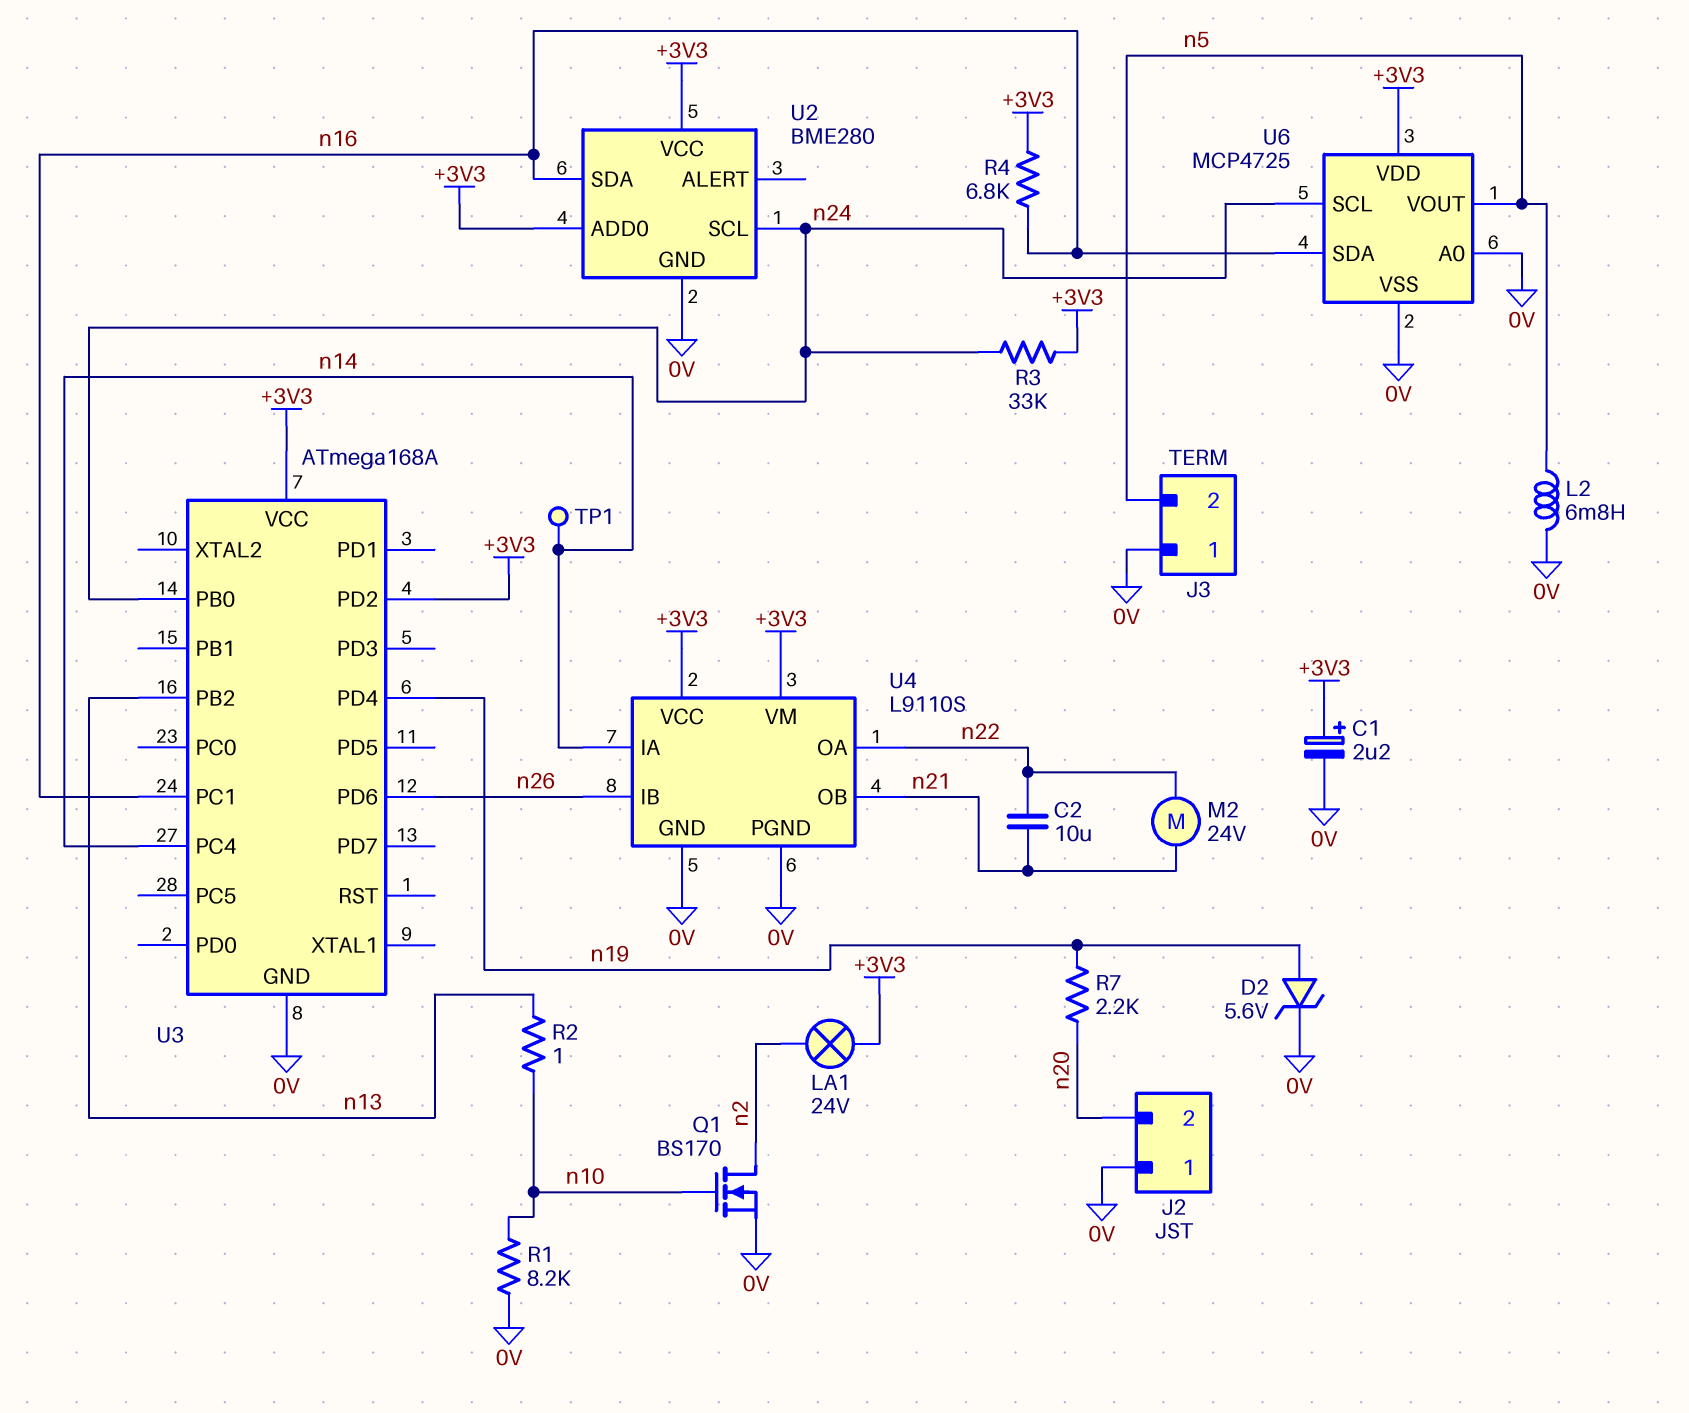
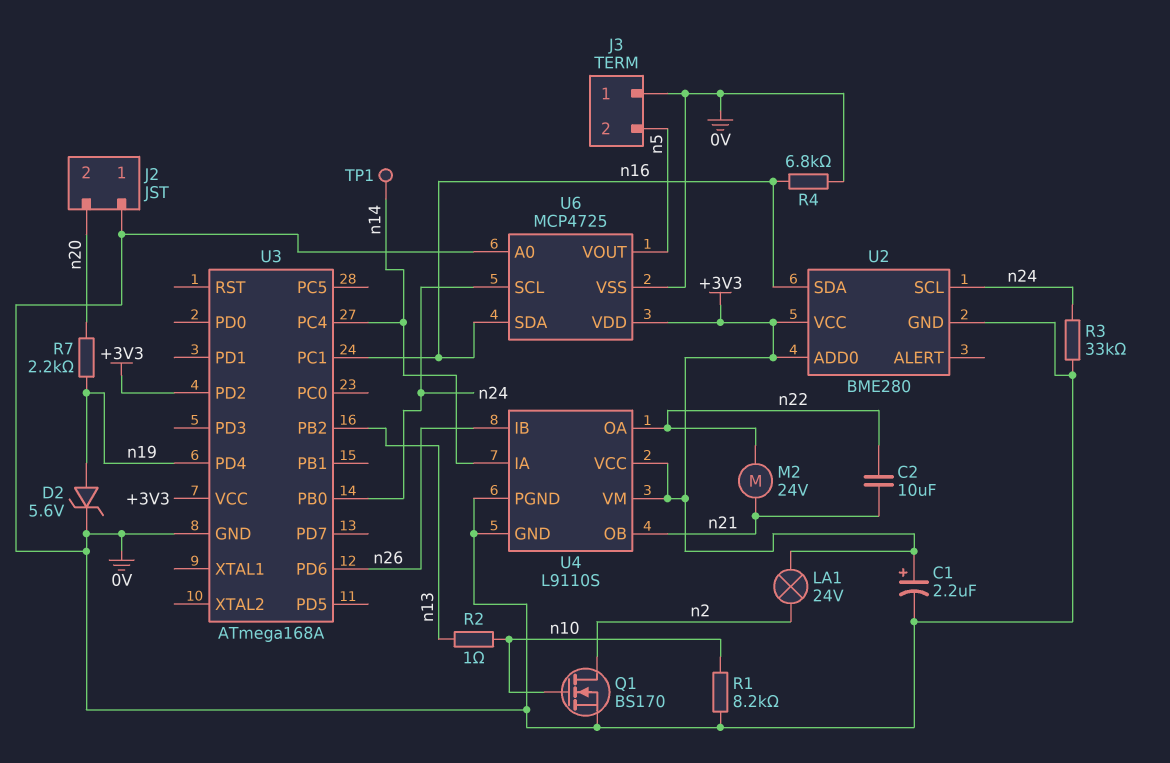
L2: 6.8mH (0V, n5) -> none
R3: 33k (+3V3, n24) -> 33k (0V, n24)
R4: 6.8k (+3V3, n16) -> 6.8k (0V, n16)

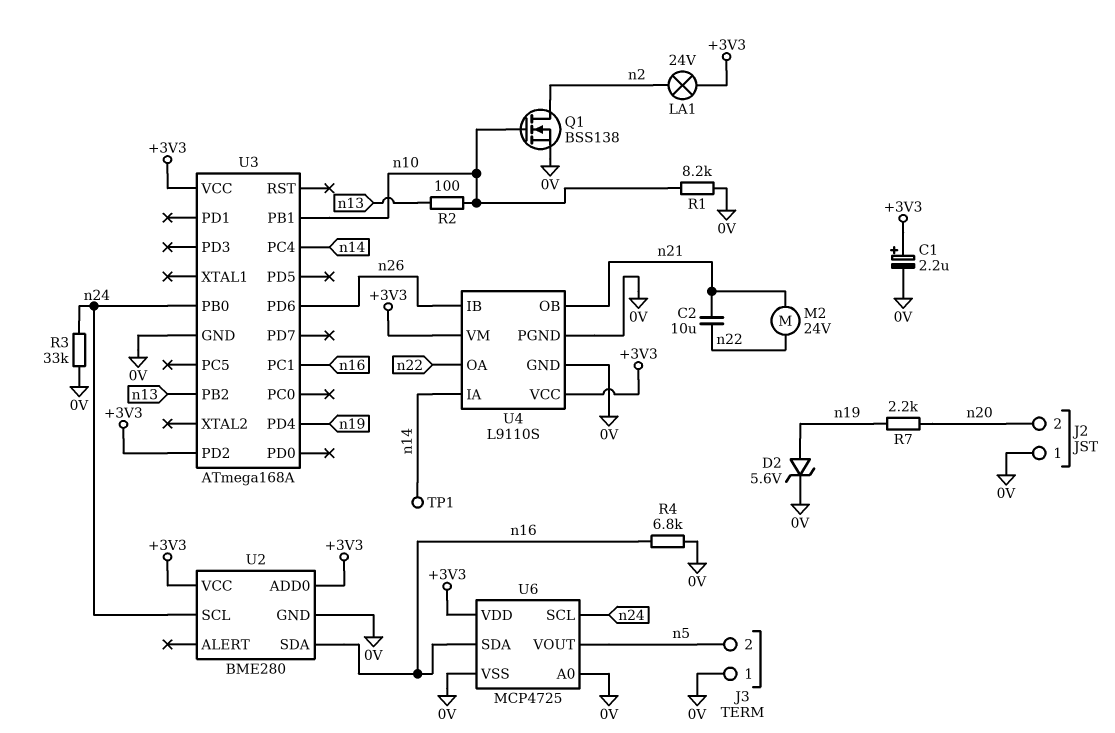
Q1: NMOS BS170 (G n10, D n2, S 0V) -> NMOS BSS138 (G n10, D n2, S 0V)
R2: 1 (n10, n13) -> 100 (n10, n13)
U3 pin PB1: none -> n10

